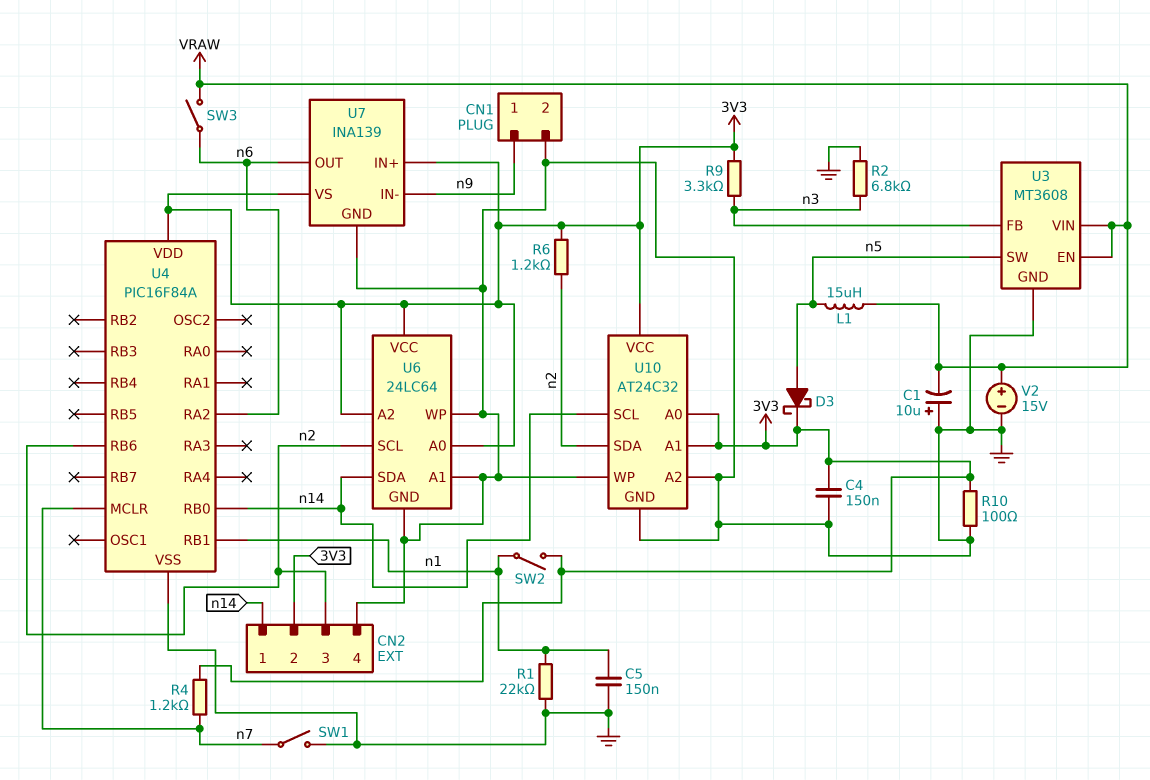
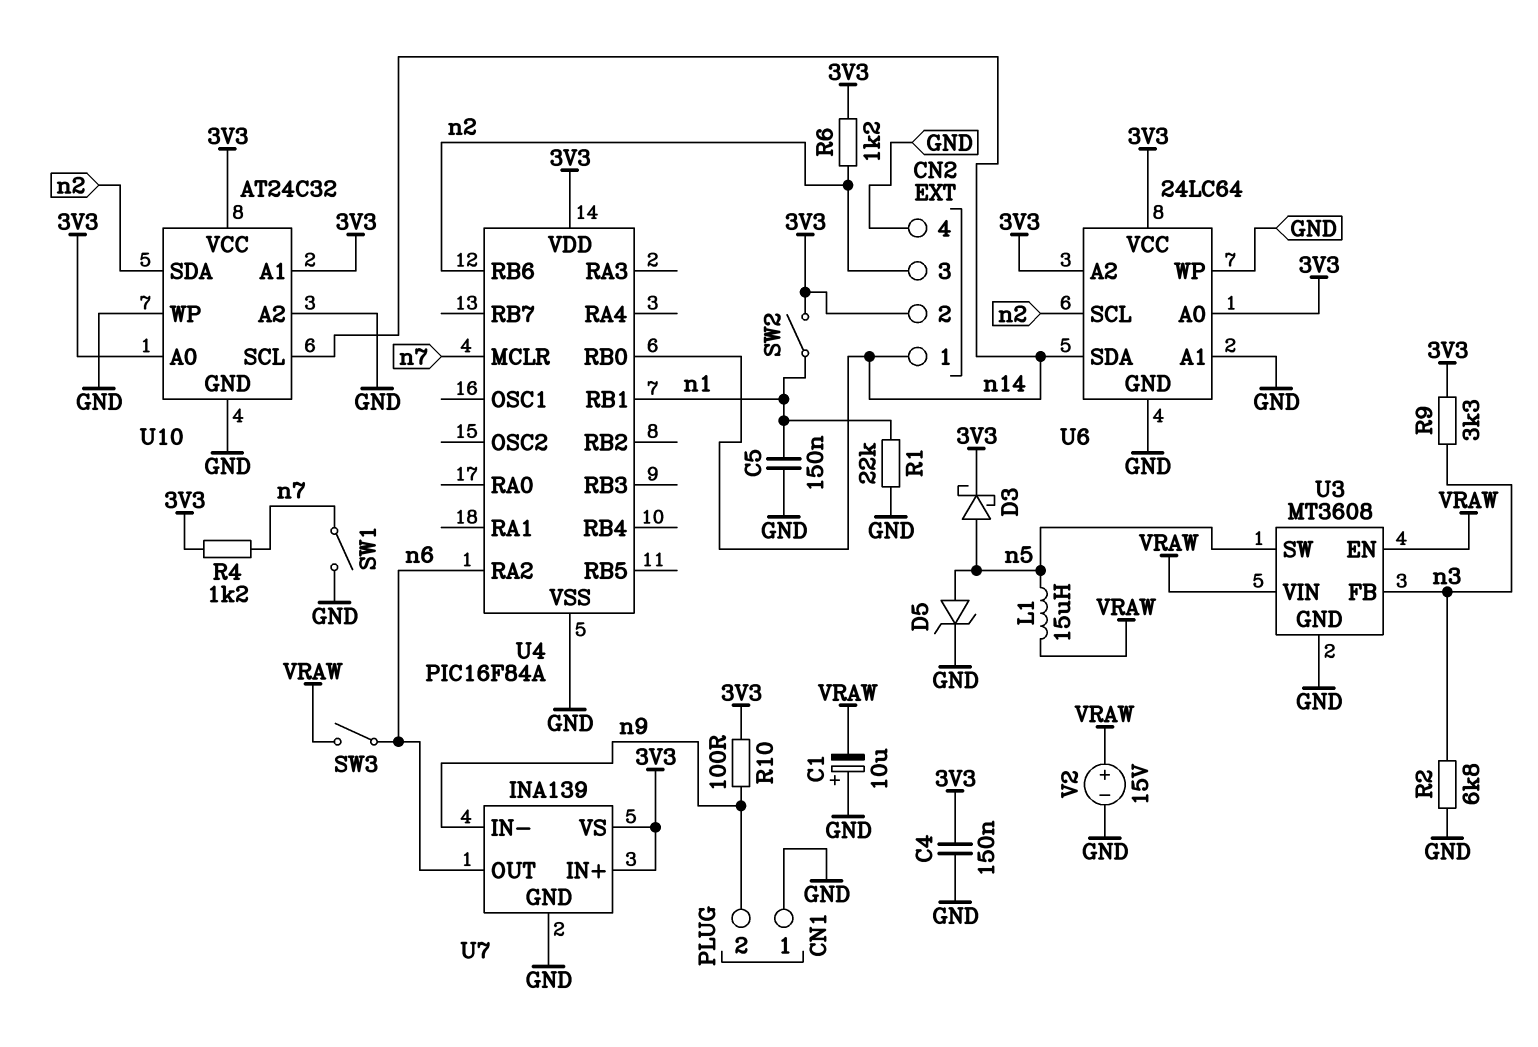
CN1 pin 1: n9 -> GND
CN1 pin 2: GND -> n9
D5: none -> zener (A n5, K GND)
R10: 100 (3V3, GND) -> 100 (3V3, n9)

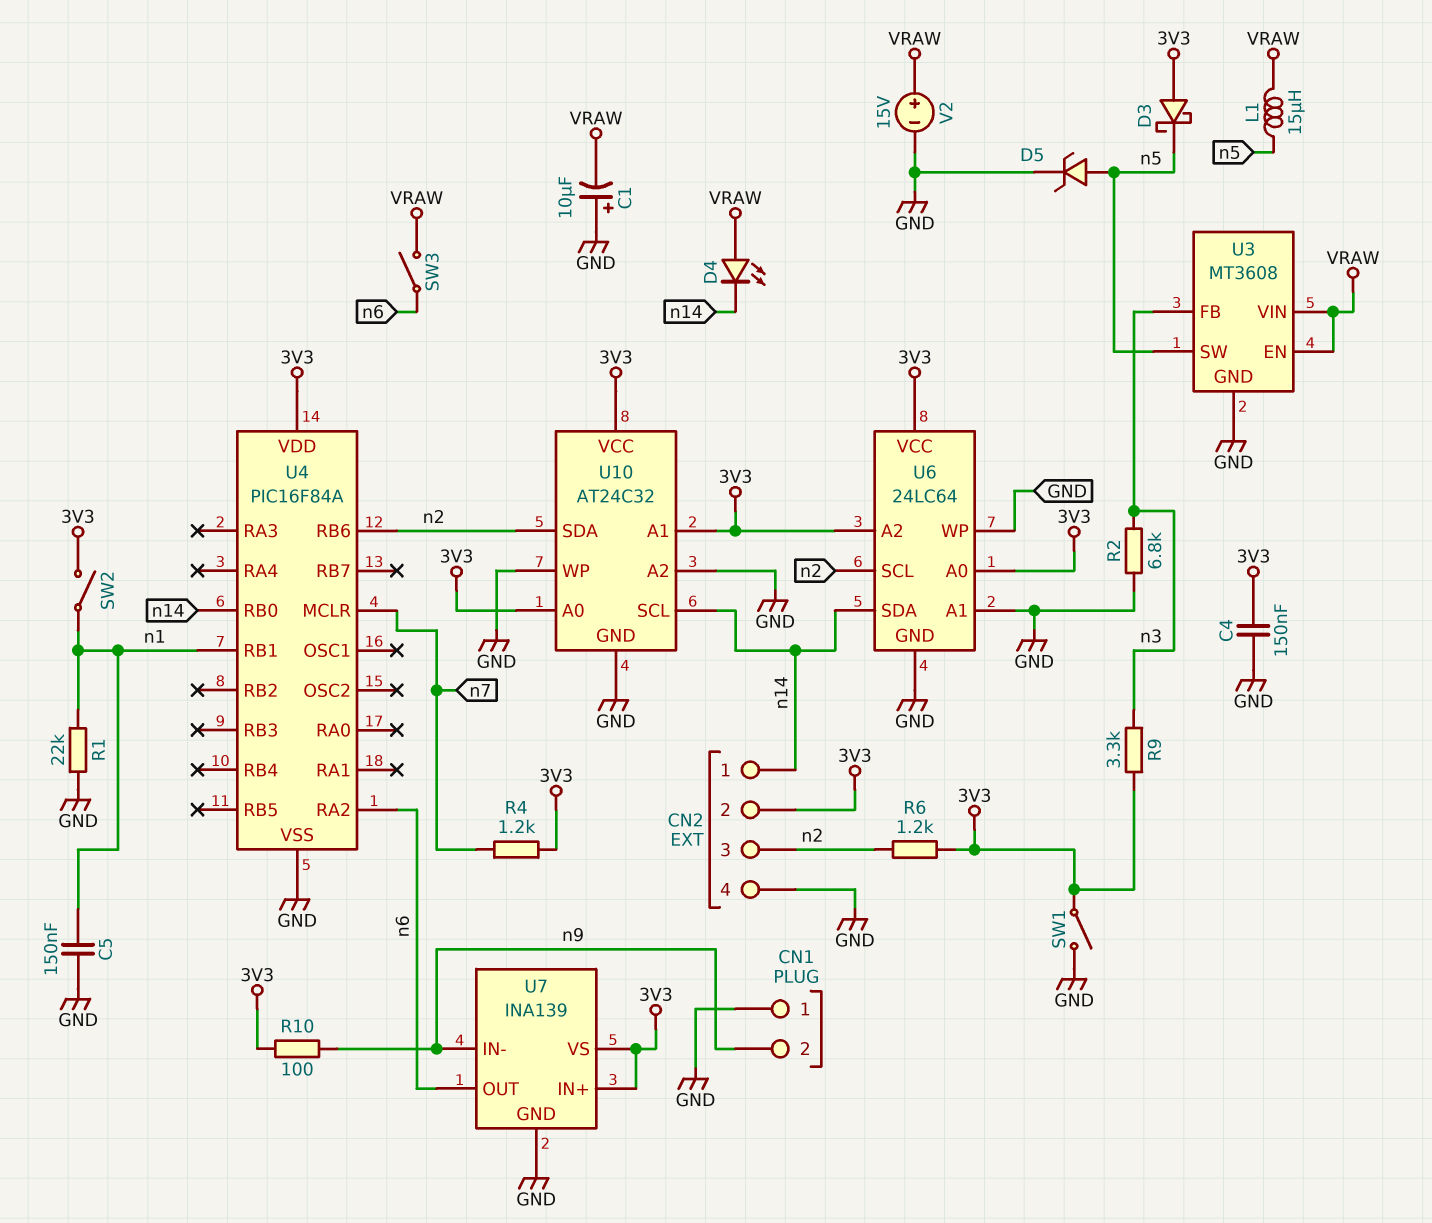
D3: schottky (A n5, K 3V3) -> schottky (A 3V3, K n5)
D4: none -> LED (A VRAW, K n14)
SW1: switch (GND, n7) -> switch (3V3, GND)

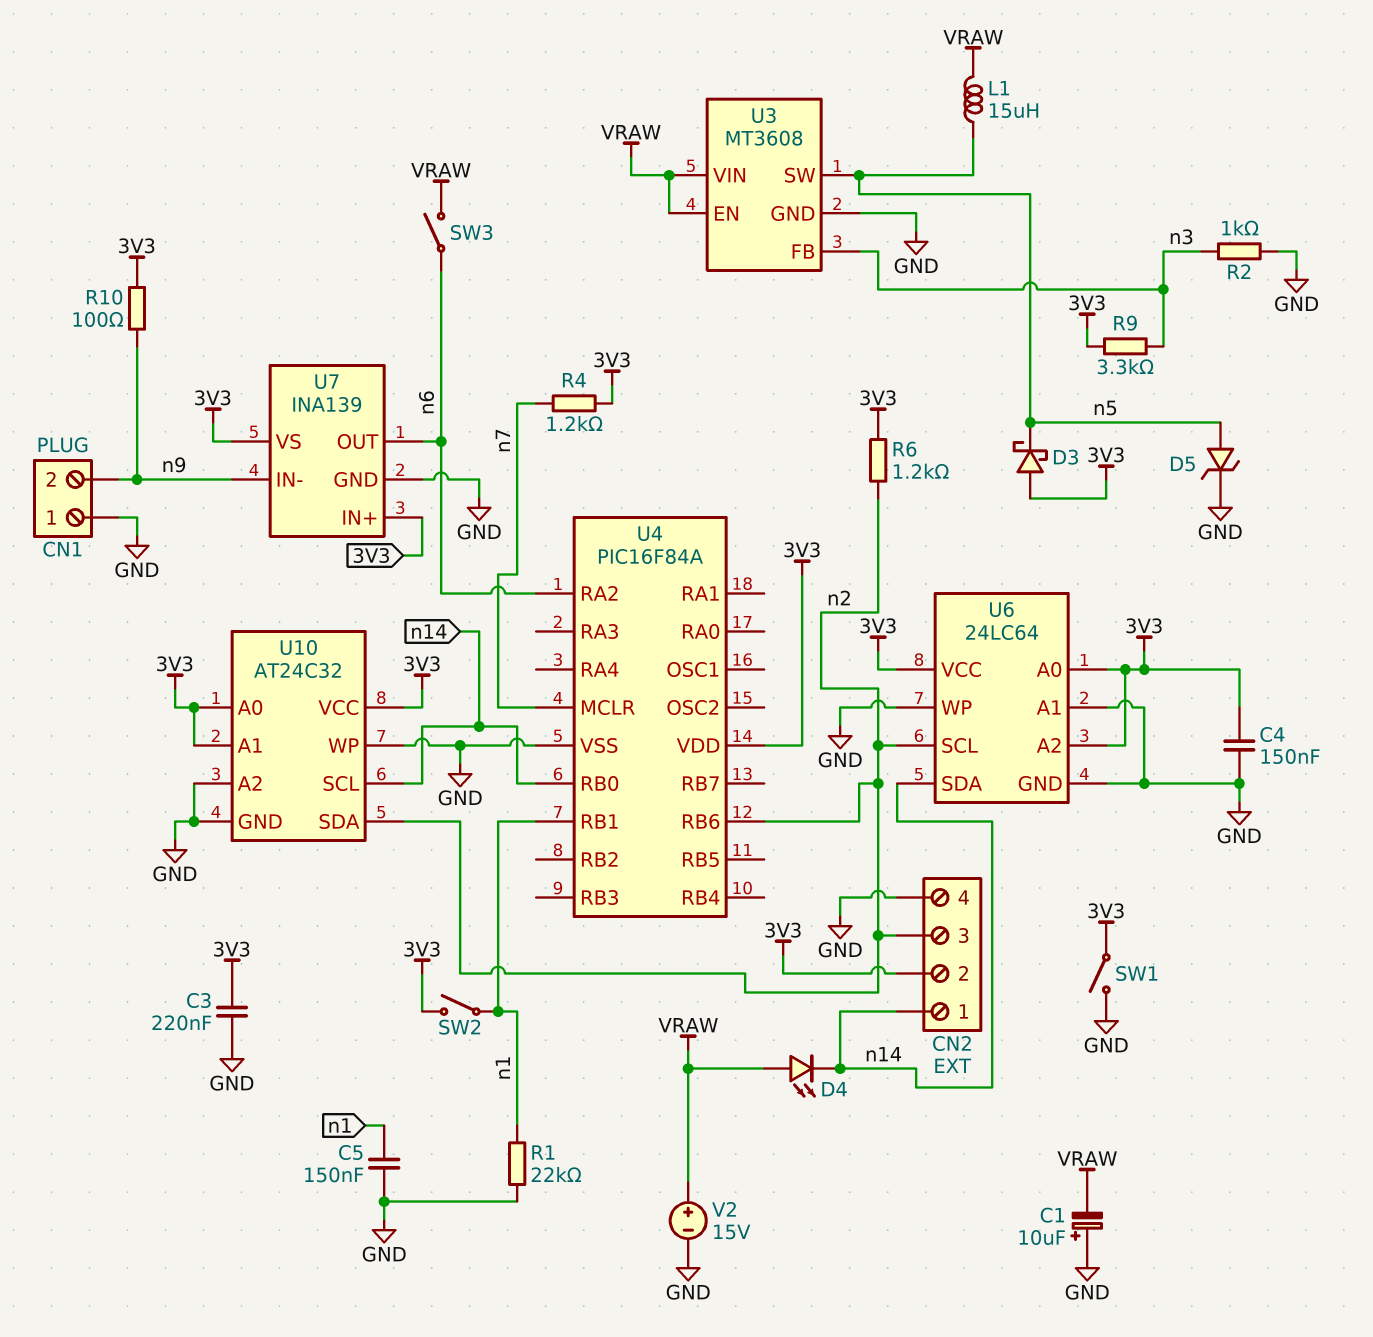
C3: none -> 220nF (3V3, GND)
R2: 6.8k (GND, n3) -> 1k (GND, n3)

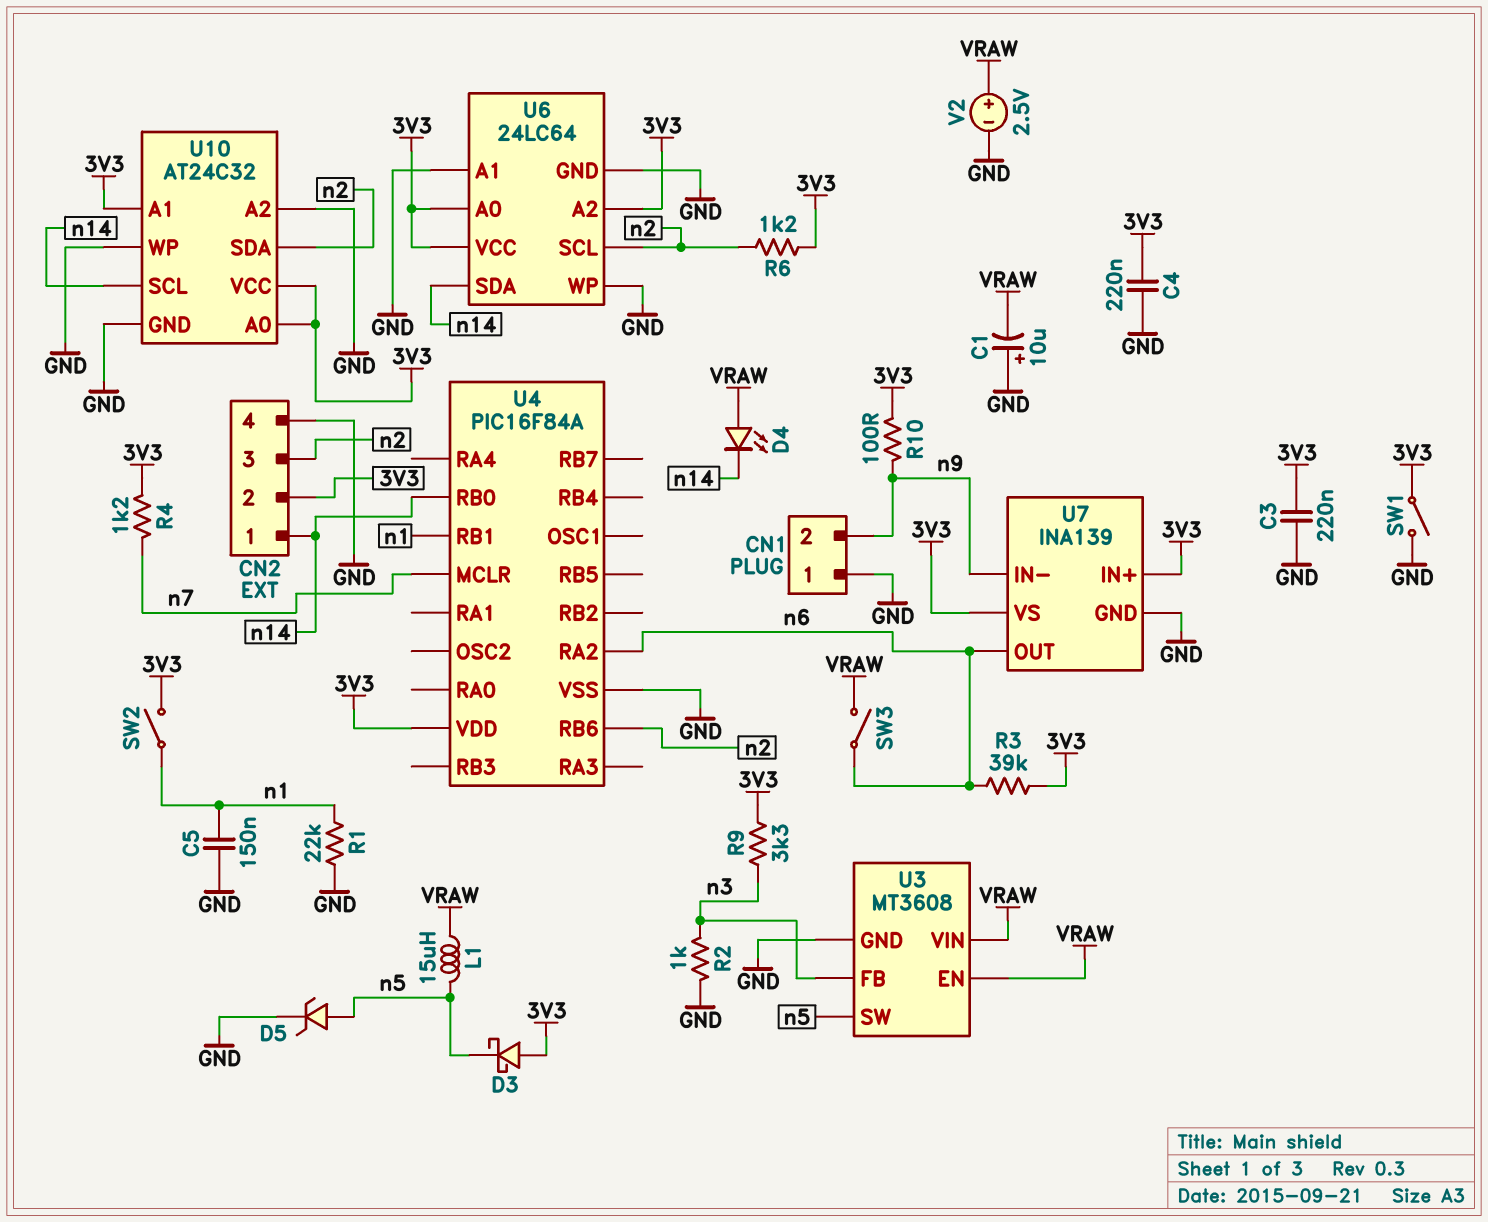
C4: 150nF (3V3, GND) -> 220nF (3V3, GND)
R3: none -> 39k (3V3, n6)
V2: 15V (plus VRAW, minus GND) -> 2.5V (plus VRAW, minus GND)

